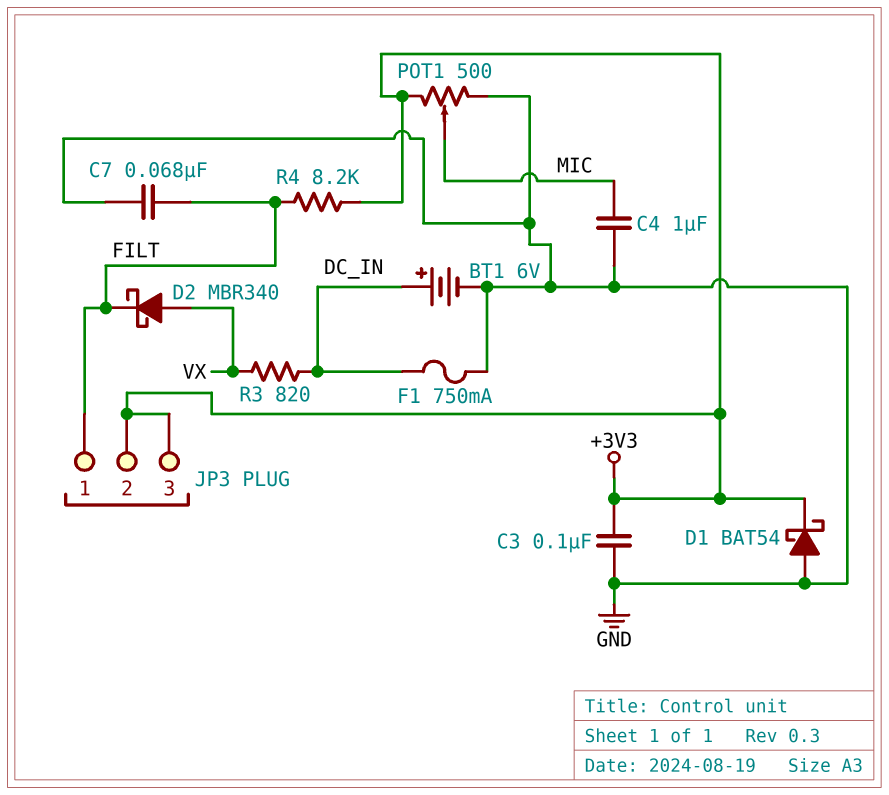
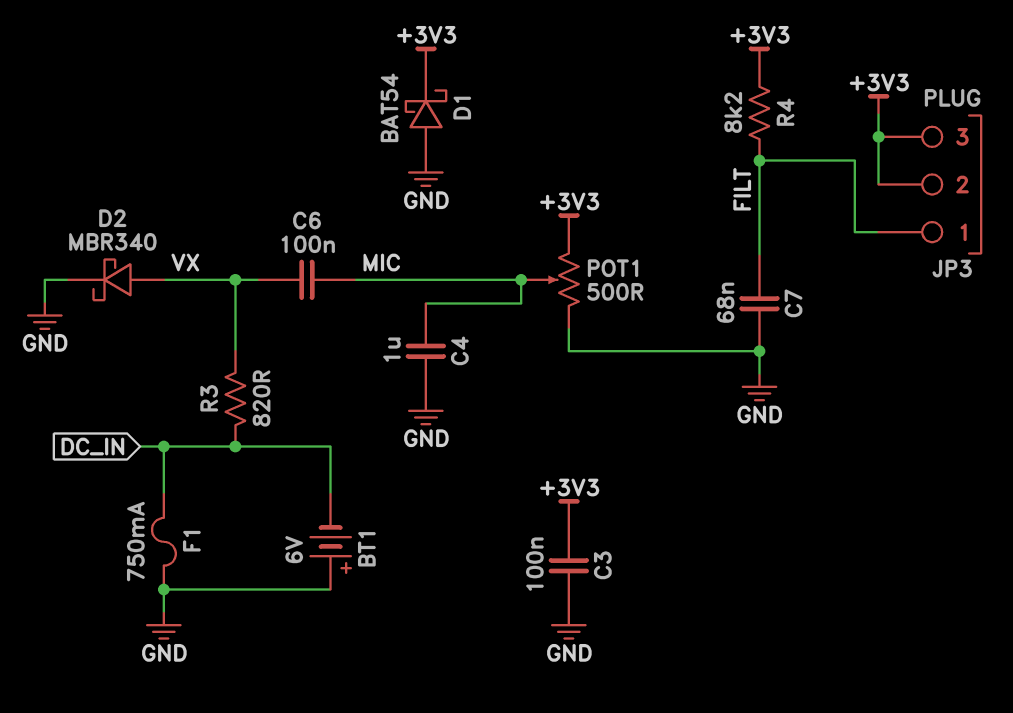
BT1: 6V (plus DC_IN, minus GND) -> 6V (plus GND, minus DC_IN)
C6: none -> 100nF (MIC, VX)
D2: schottky MBR340 (A VX, K FILT) -> schottky MBR340 (A VX, K GND)

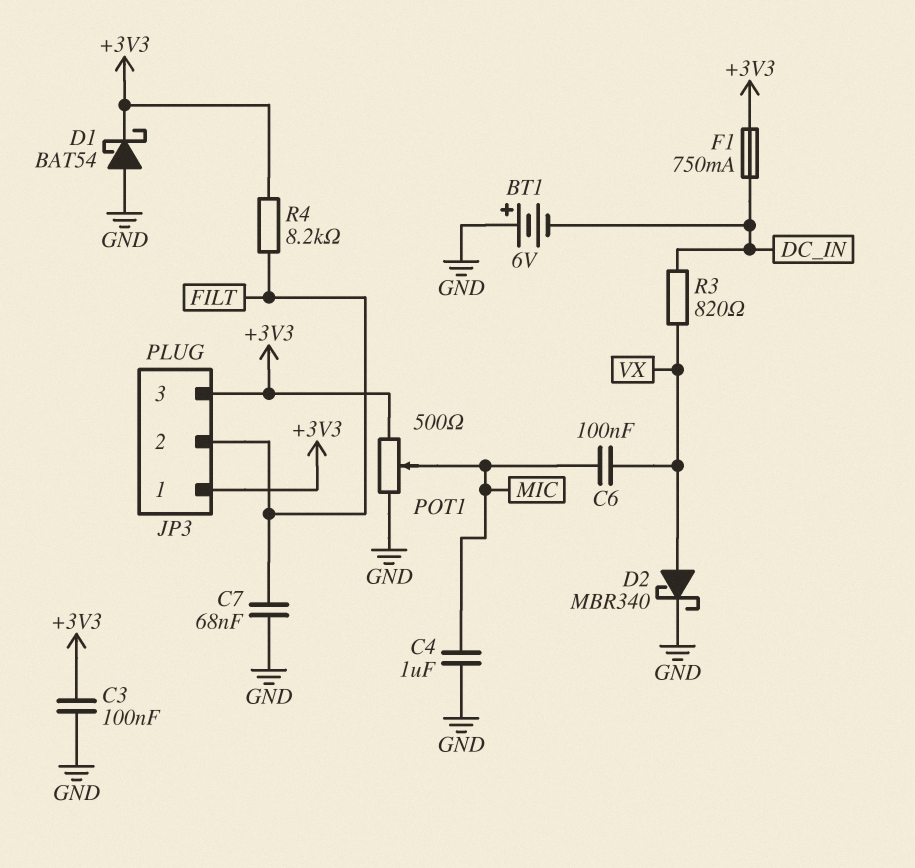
F1: 750mA (DC_IN, GND) -> 750mA (+3V3, DC_IN)
JP3 pin 1: FILT -> +3V3
JP3 pin 2: +3V3 -> FILT

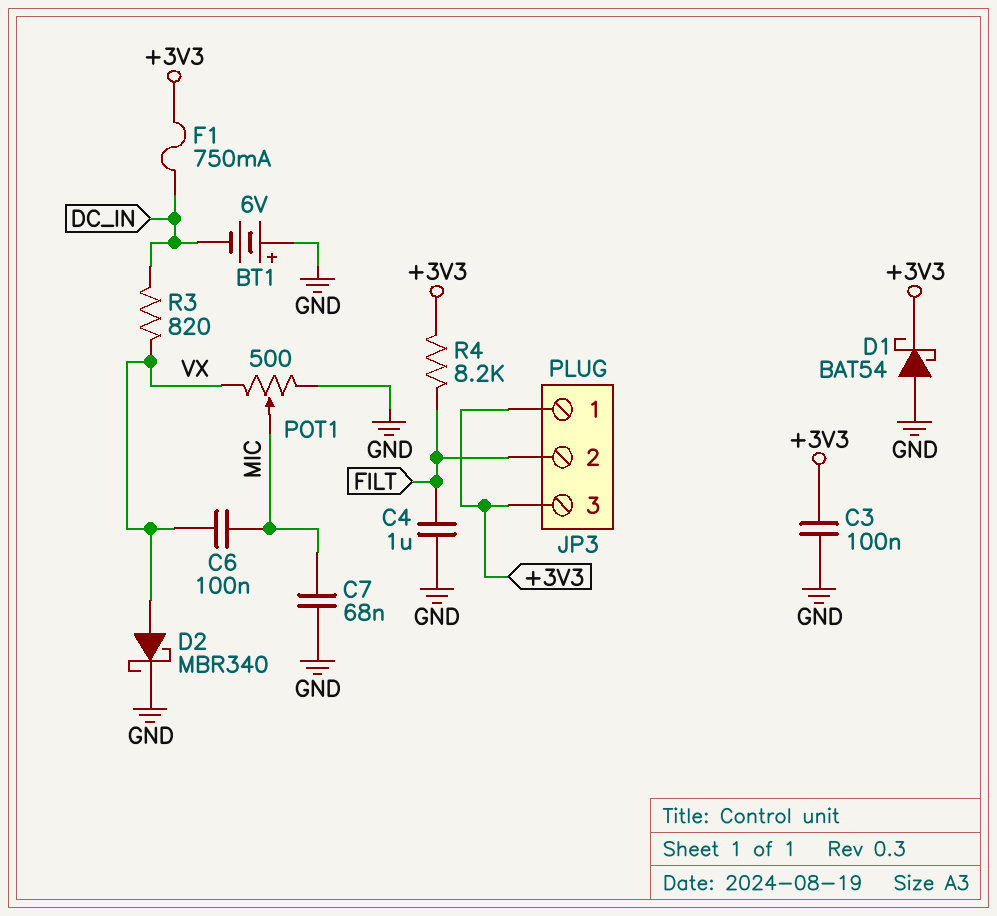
C4: 1uF (GND, MIC) -> 1uF (FILT, GND)
C7: 68nF (FILT, GND) -> 68nF (GND, MIC)
POT1: 500 (+3V3, GND, wiper MIC) -> 500 (GND, VX, wiper MIC)

